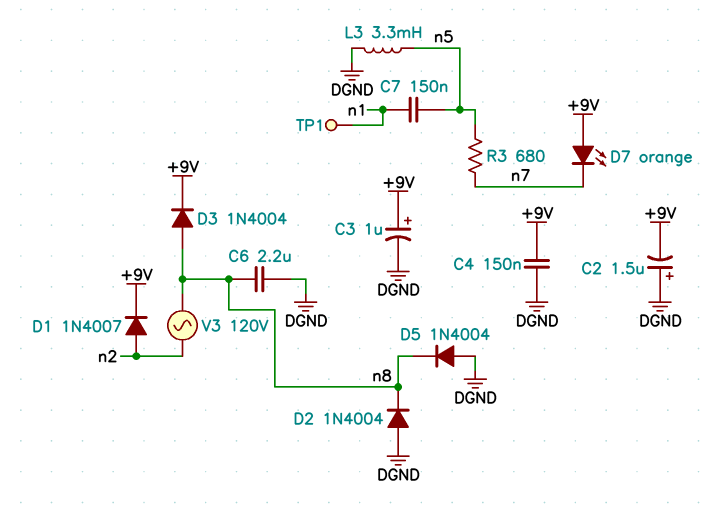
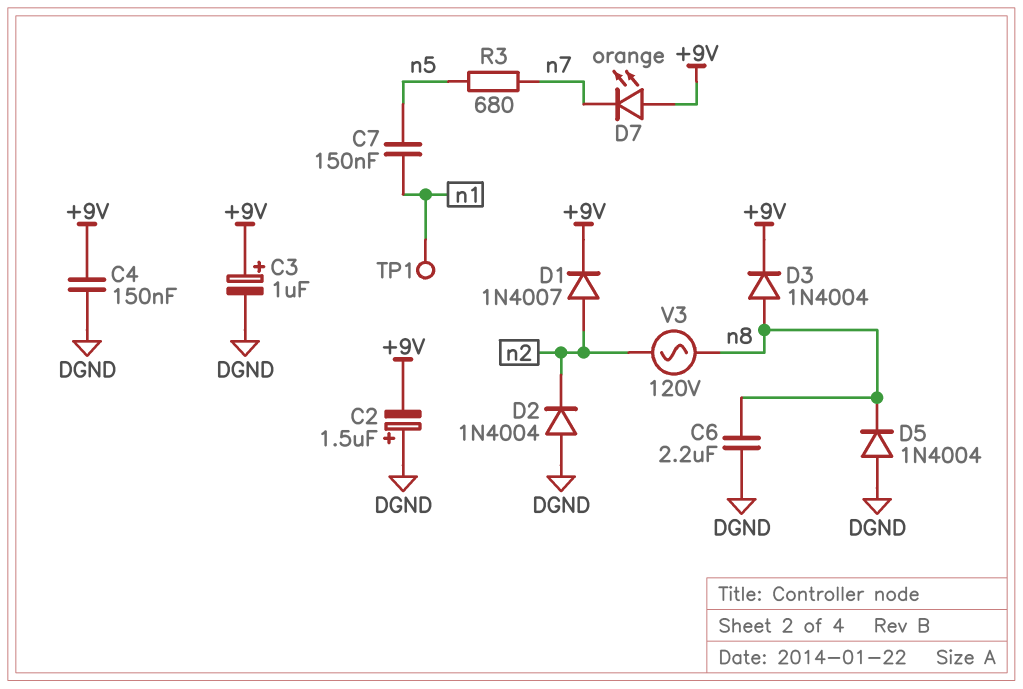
D2: diode 1N4004 (A DGND, K n8) -> diode 1N4004 (A DGND, K n2)
L3: 3.3mH (DGND, n5) -> none

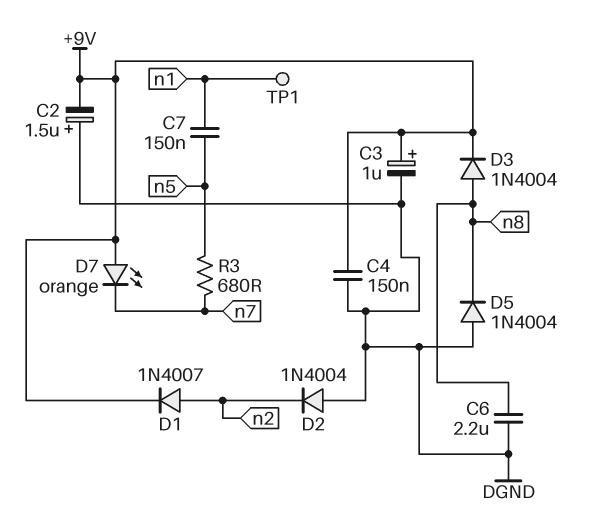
V3: AC 120V (n2, n8) -> none

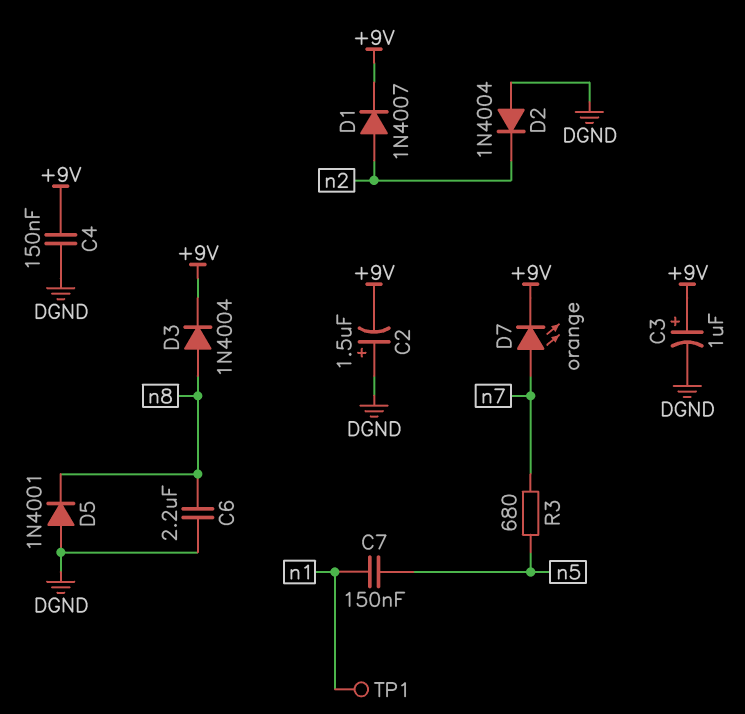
D5: diode 1N4004 (A DGND, K n8) -> diode 1N4001 (A DGND, K n8)
D7: LED orange (A +9V, K n7) -> LED orange (A n7, K +9V)

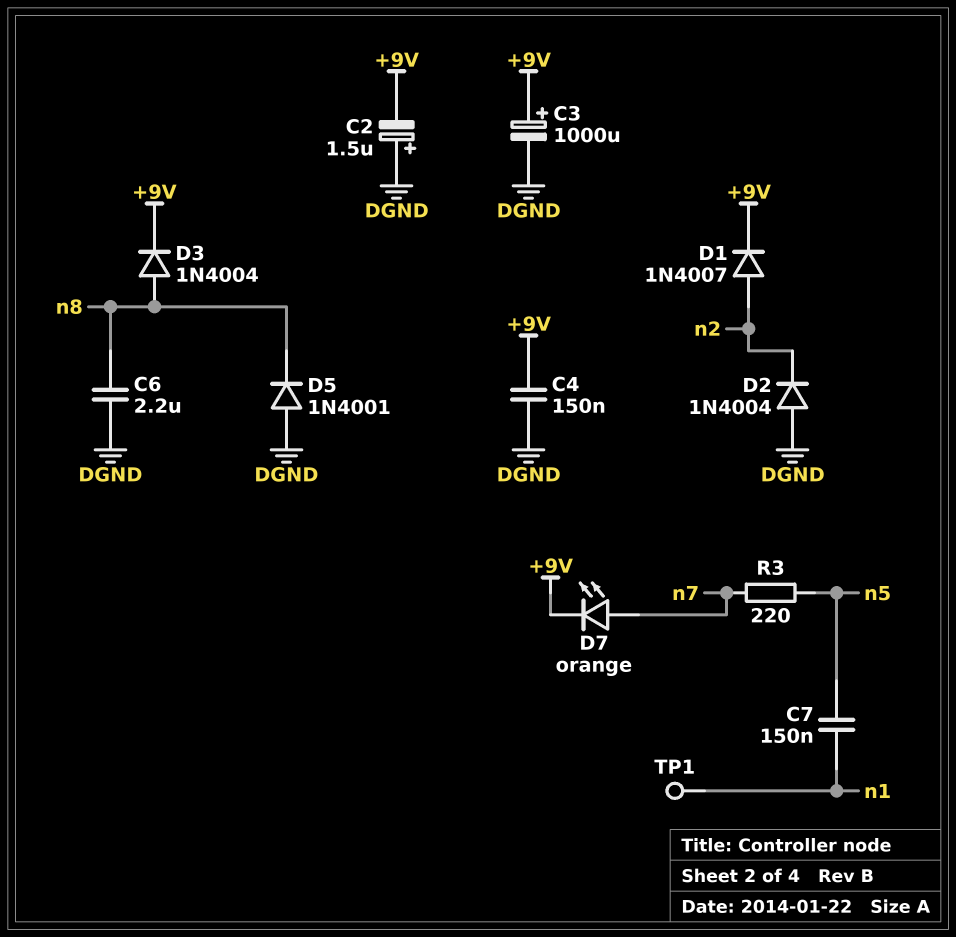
C3: 1uF (plus +9V, minus DGND) -> 1000uF (plus +9V, minus DGND)
R3: 680 (n5, n7) -> 220 (n5, n7)

